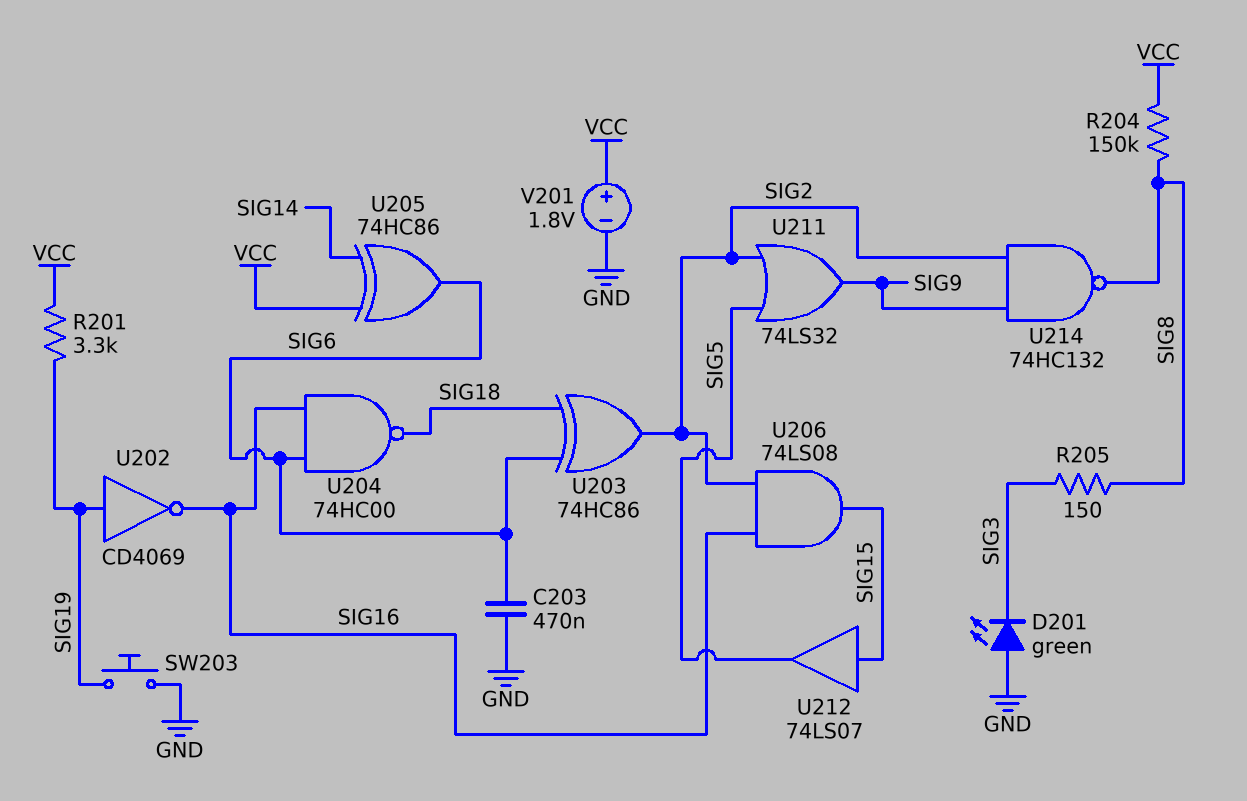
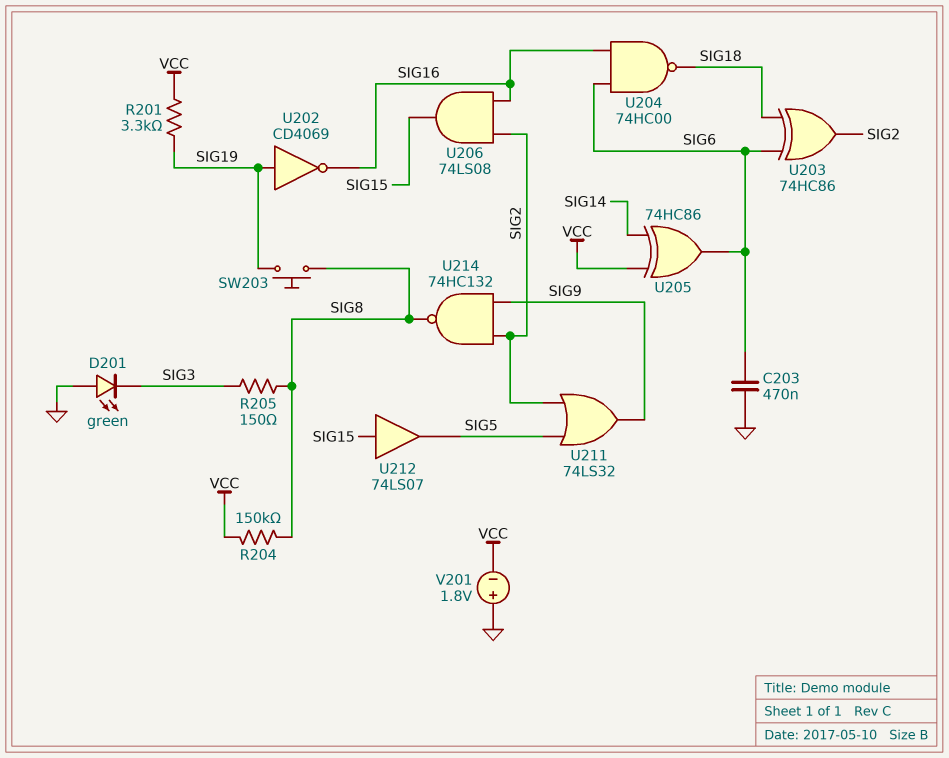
SW203: button (GND, SIG19) -> button (SIG8, SIG19)
V201: 1.8V (plus VCC, minus GND) -> 1.8V (plus GND, minus VCC)

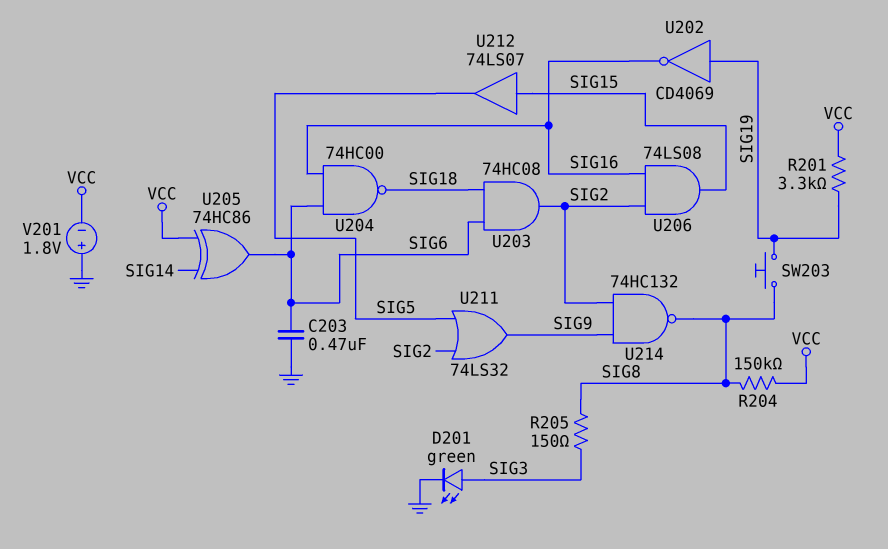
D201: LED green (A GND, K SIG3) -> LED green (A SIG3, K GND)
U203: XOR 74HC86 (in SIG6, in SIG18, out SIG2) -> AND 74HC08 (in SIG6, in SIG18, out SIG2)

